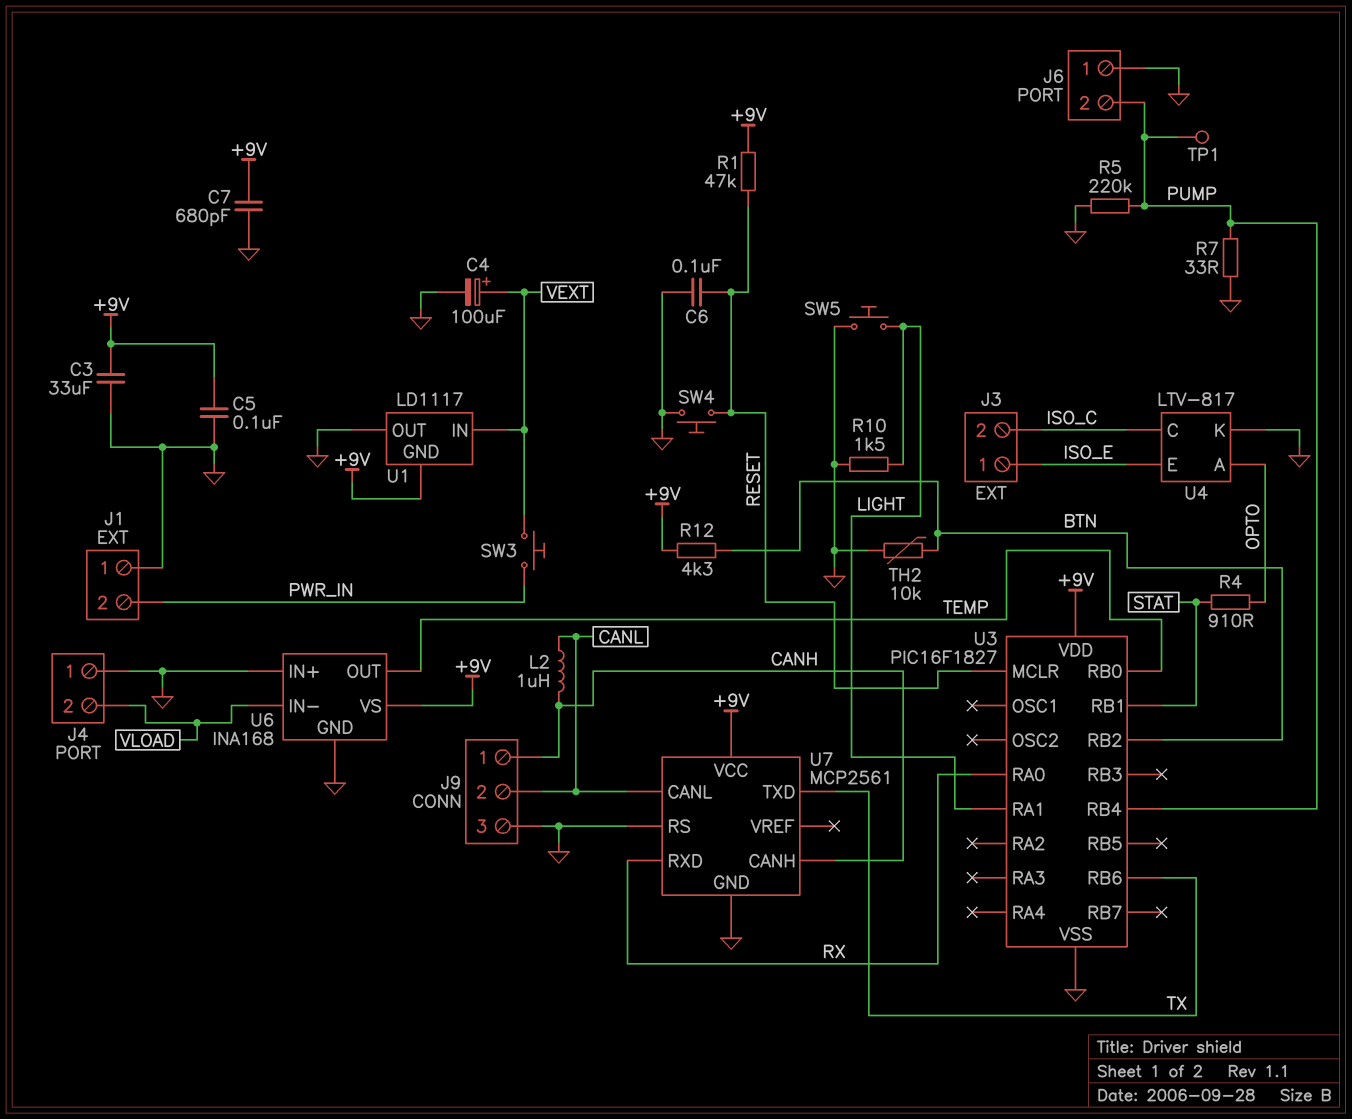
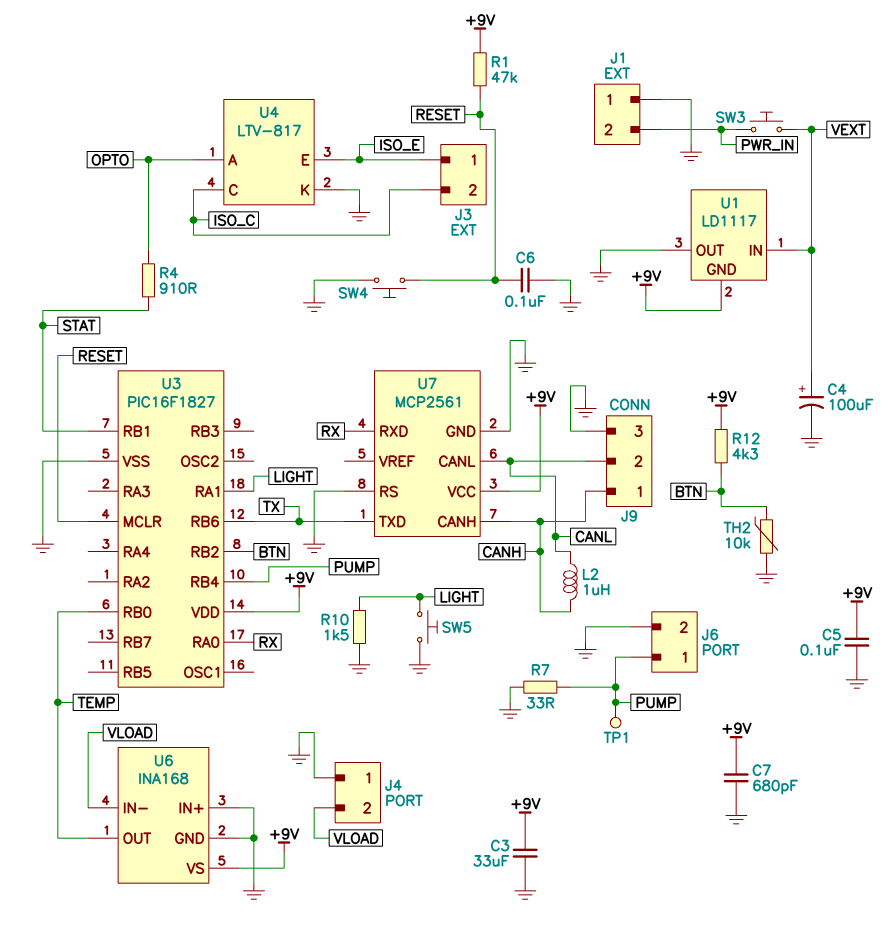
J6 pin 1: GND -> PUMP
J6 pin 2: PUMP -> GND
R5: 220k (GND, PUMP) -> none

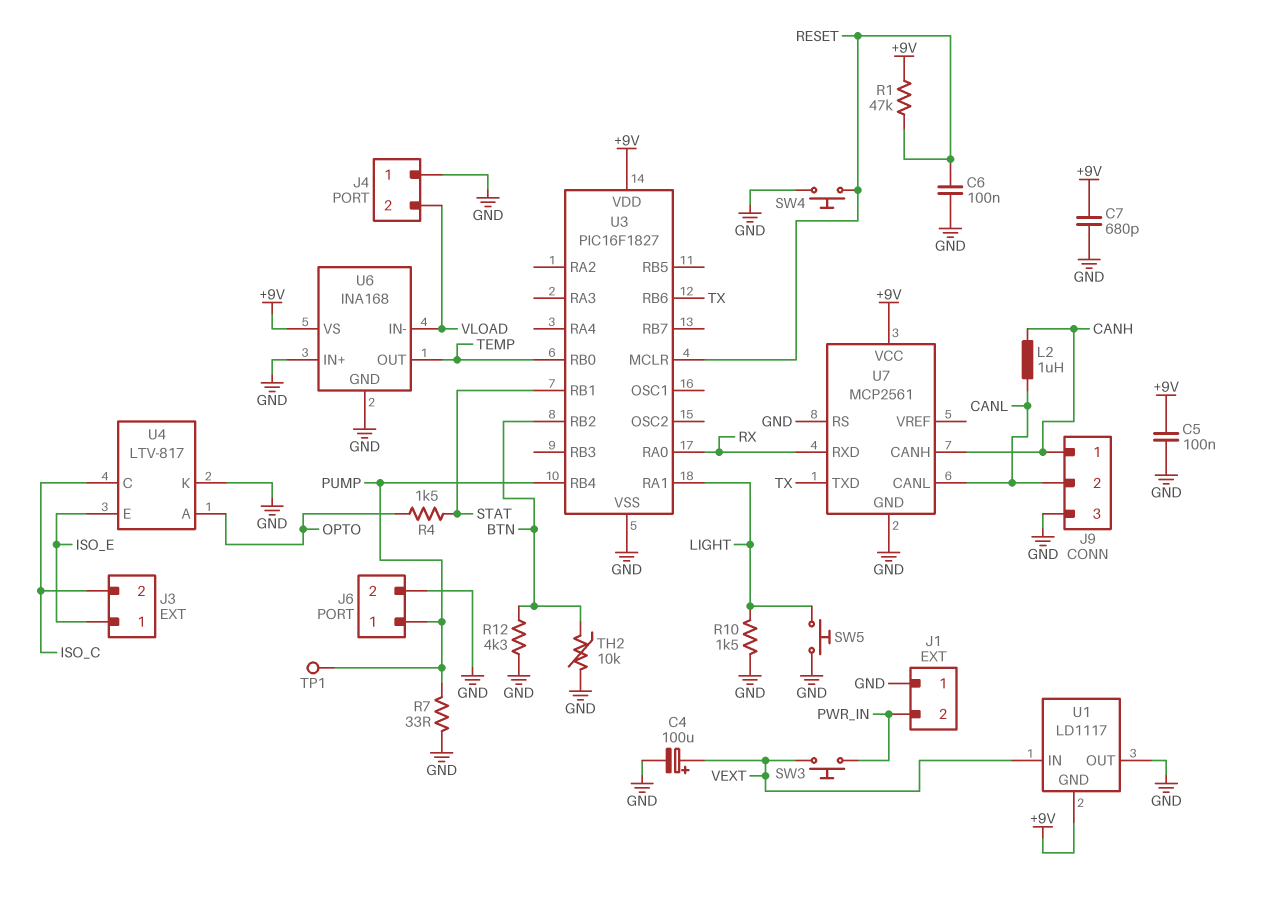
C3: 33uF (+9V, GND) -> none
R4: 910 (OPTO, STAT) -> 1.5k (OPTO, STAT)
R12: 4.3k (+9V, BTN) -> 4.3k (BTN, GND)

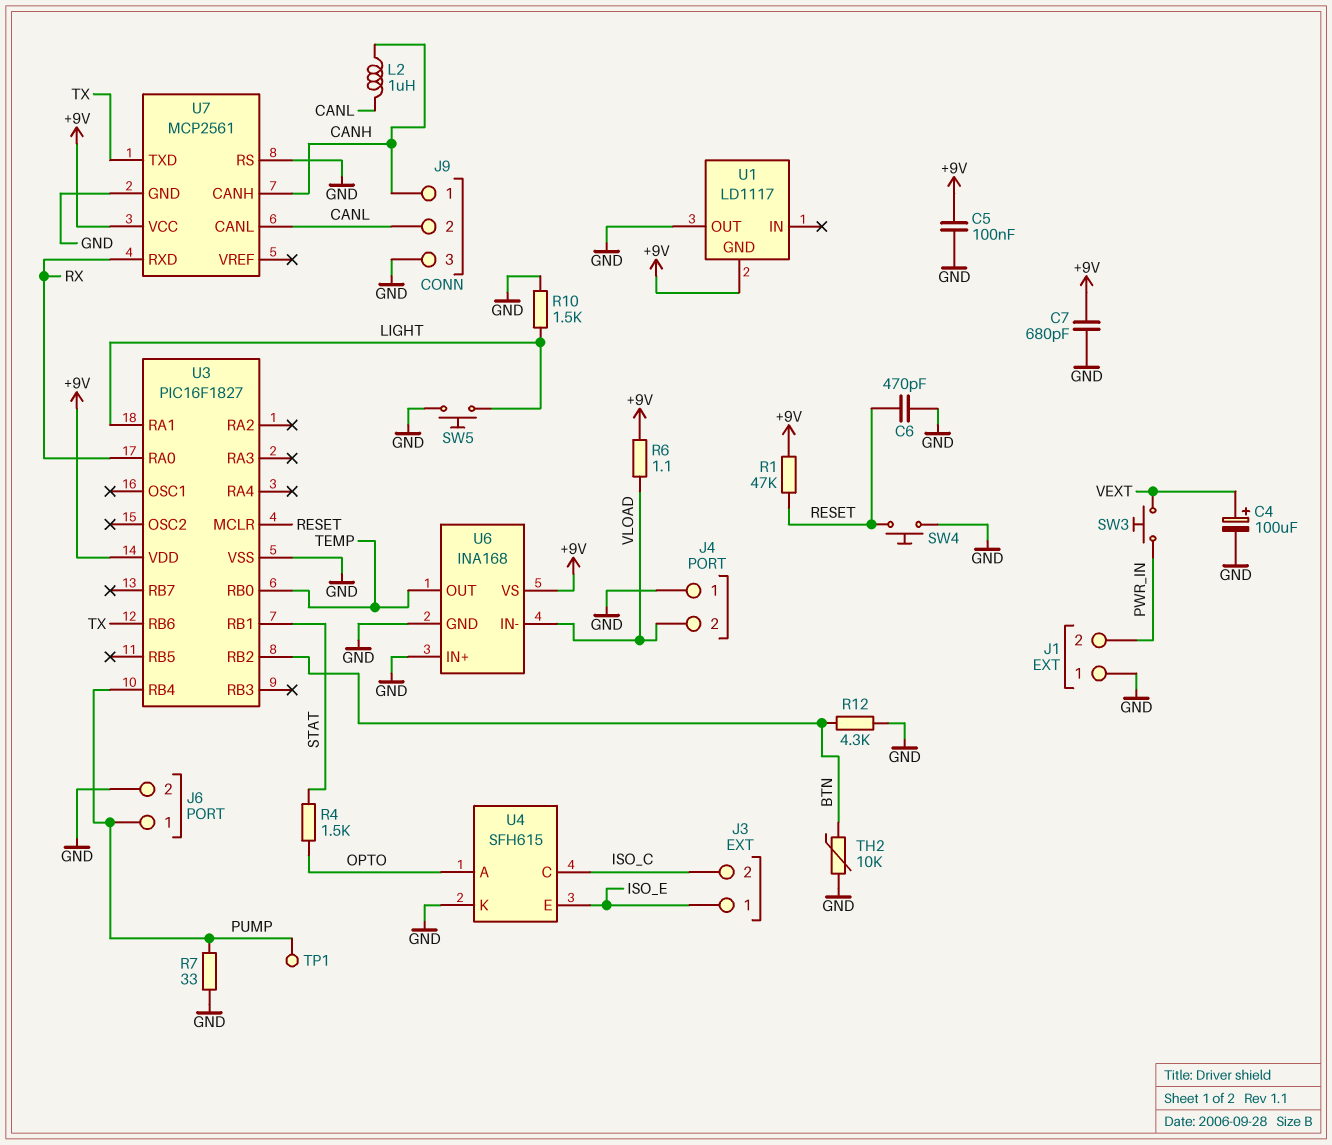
C6: 100nF (GND, RESET) -> 470pF (GND, RESET)
R6: none -> 1.1 (+9V, VLOAD)
U1 pin IN: VEXT -> none
U4: LTV-817 -> SFH615

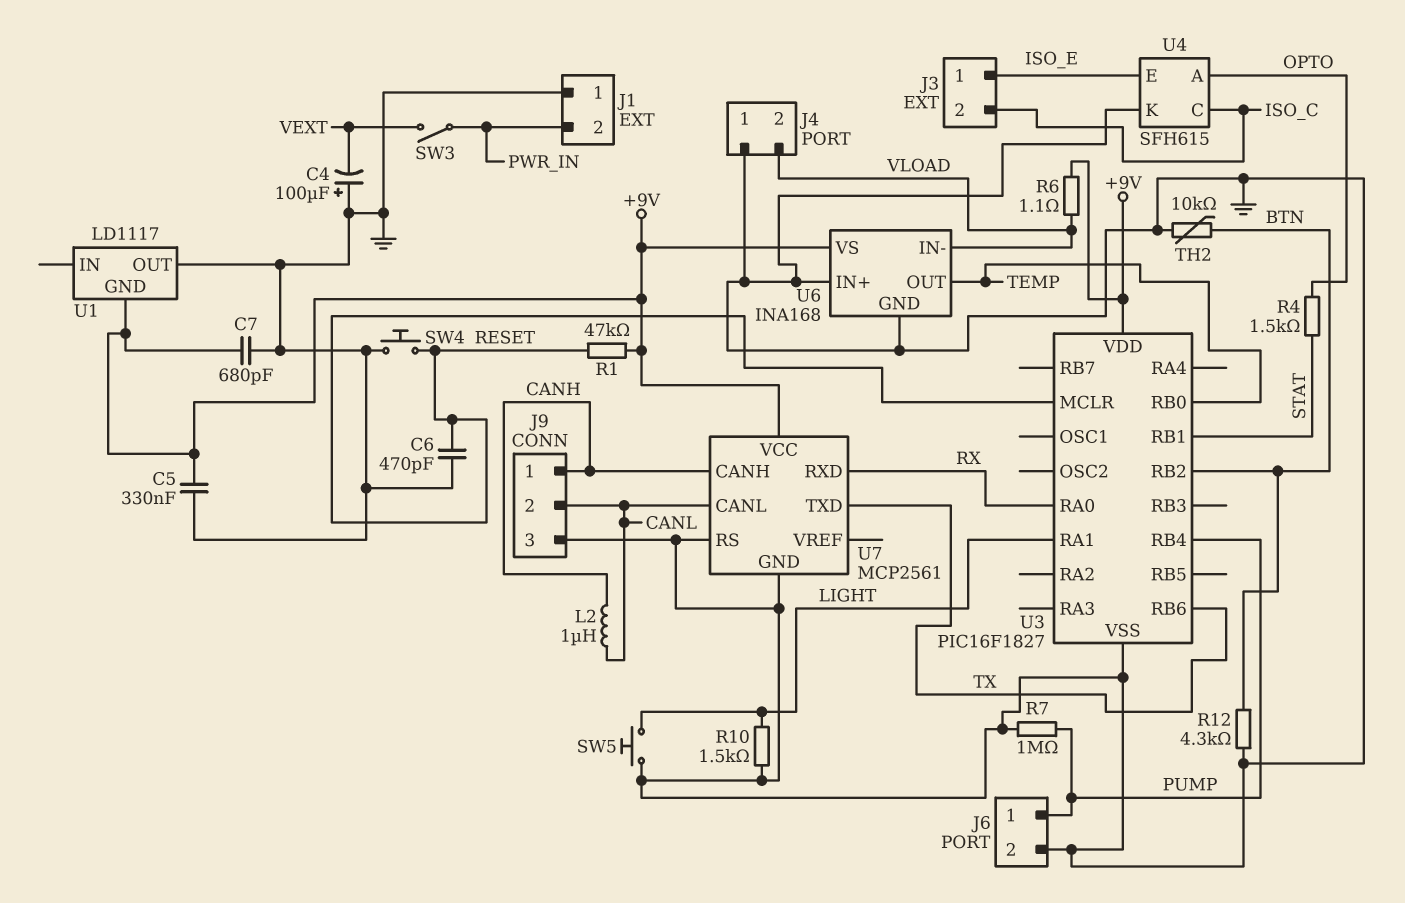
C4: 100uF (plus VEXT, minus GND) -> 100uF (plus GND, minus VEXT)
C5: 100nF (+9V, GND) -> 330nF (+9V, GND)
R7: 33 (GND, PUMP) -> 1M (GND, PUMP)
SW3: button (PWR_IN, VEXT) -> switch (PWR_IN, VEXT)
TP1: test point (PUMP) -> none

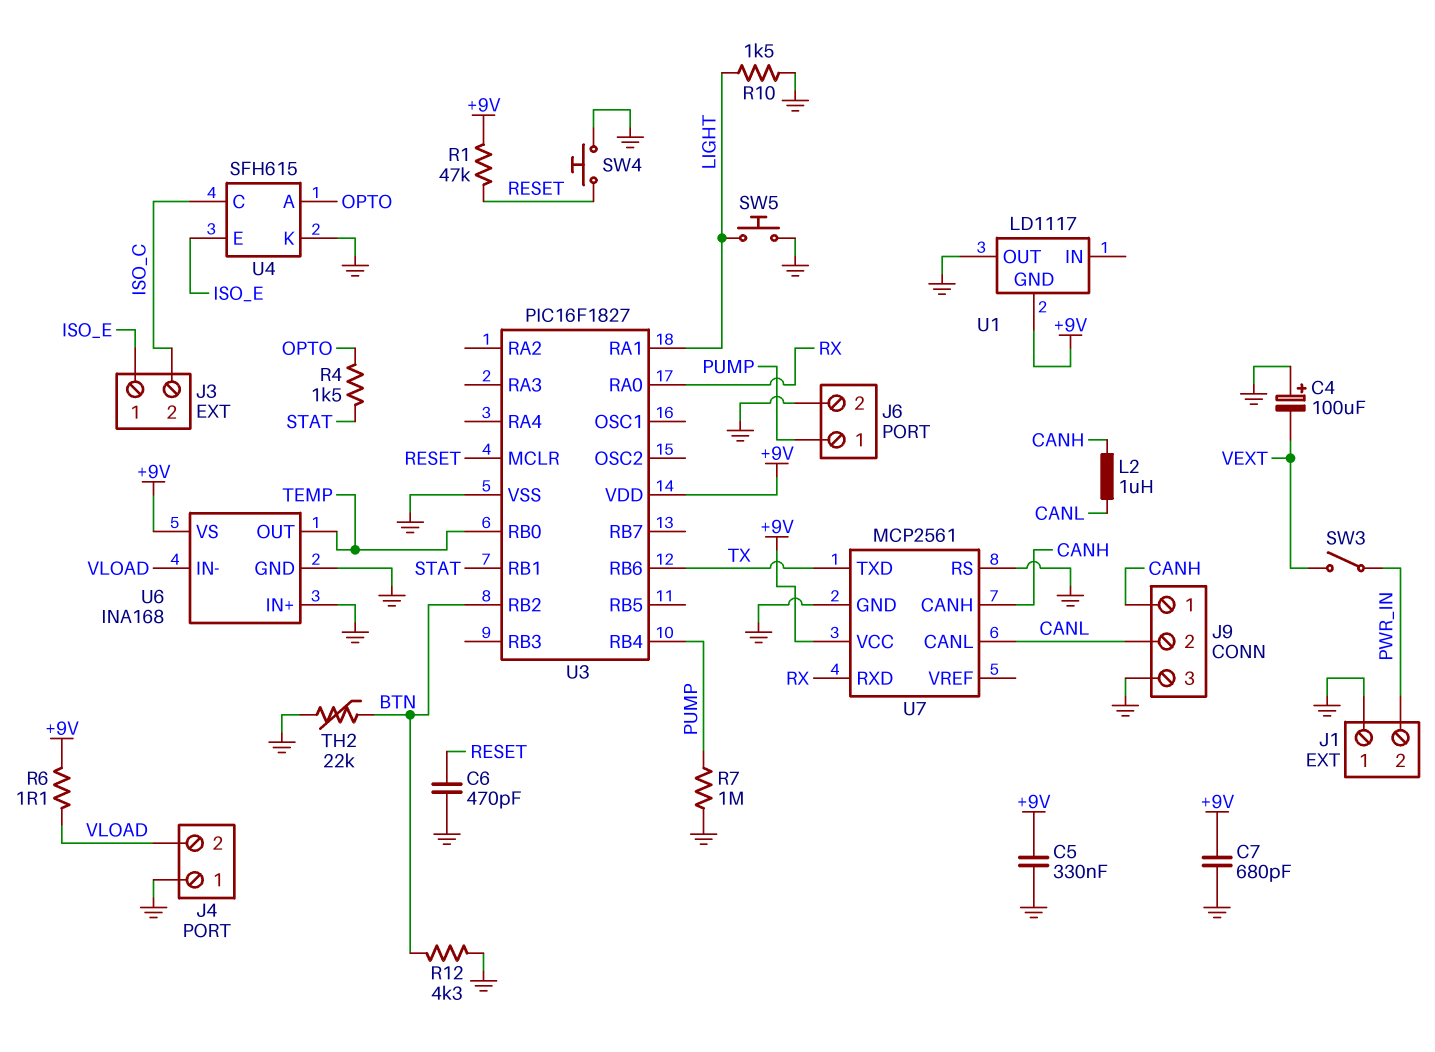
TH2: 10k (BTN, GND) -> 22k (BTN, GND)

